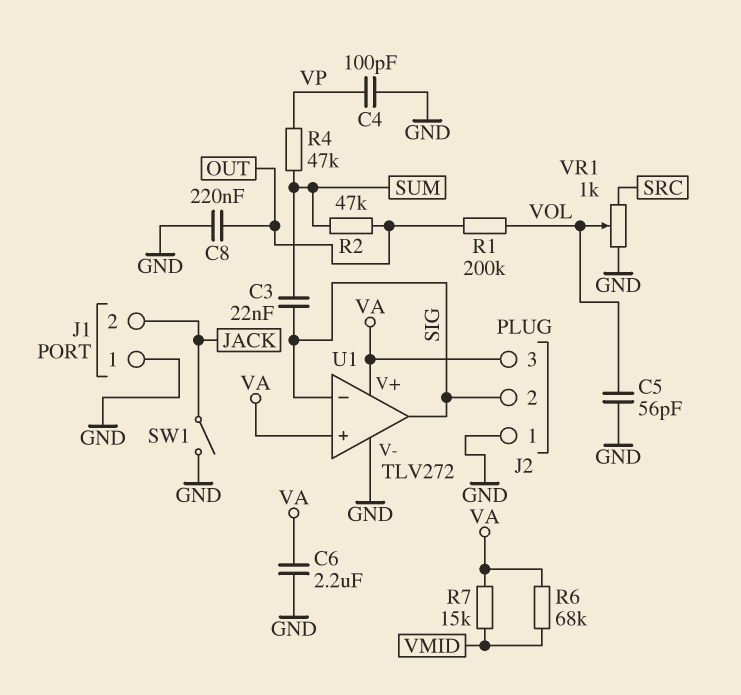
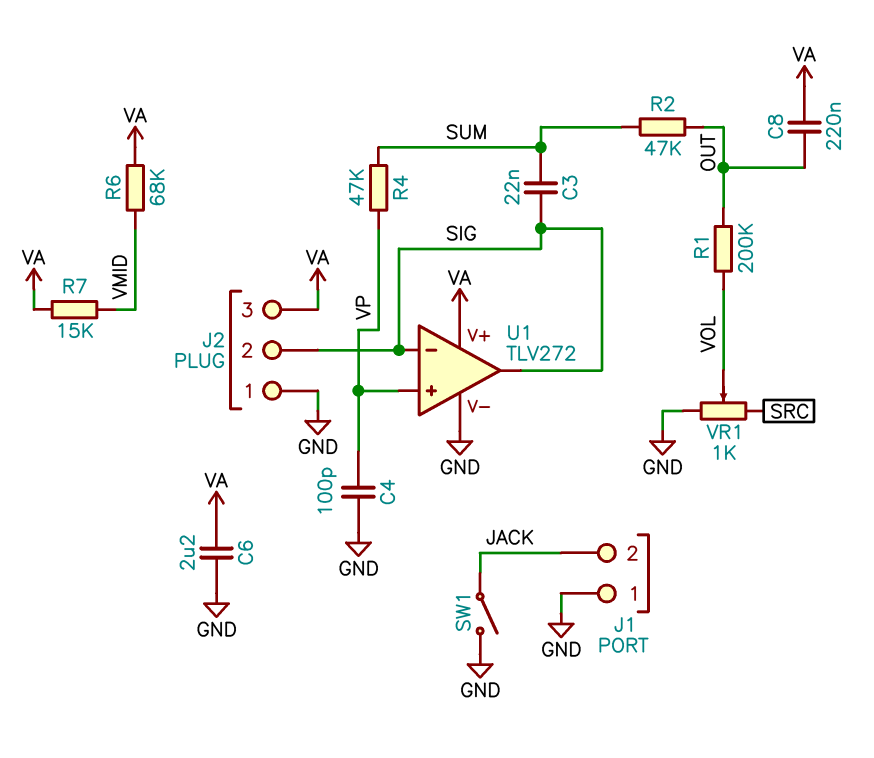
C5: 56pF (GND, VOL) -> none
C8: 220nF (GND, OUT) -> 220nF (OUT, VA)
U1 pin in+: VA -> VP

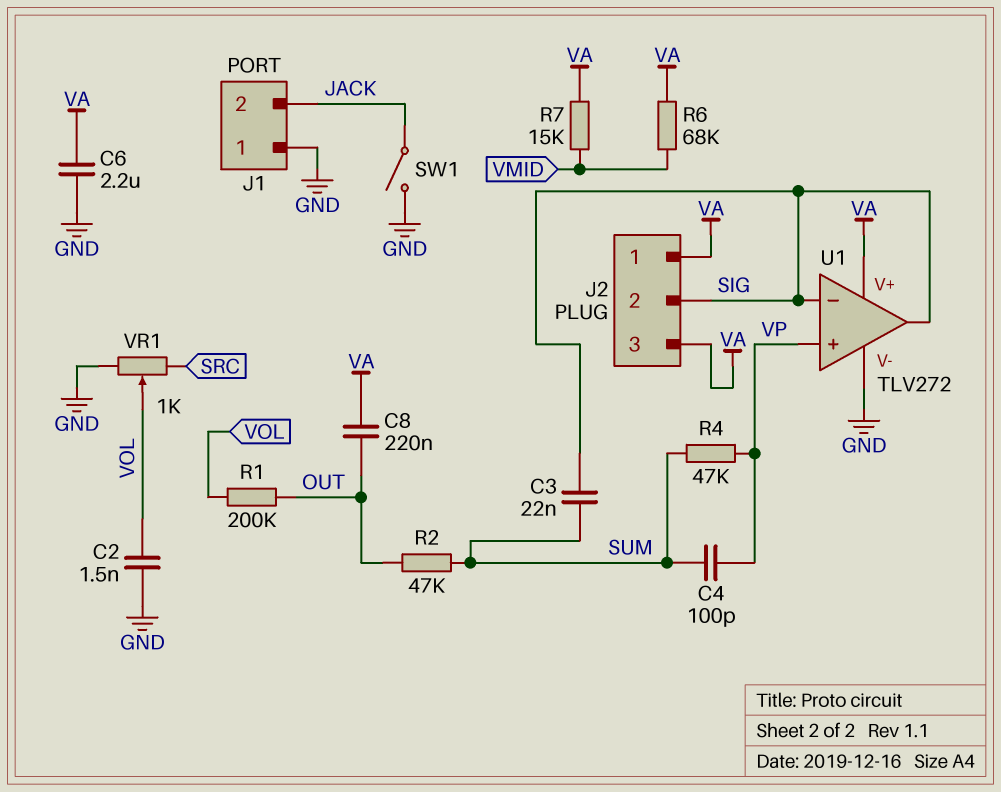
C2: none -> 1.5nF (GND, VOL)
C4: 100pF (GND, VP) -> 100pF (SUM, VP)
J2 pin 1: GND -> VA

